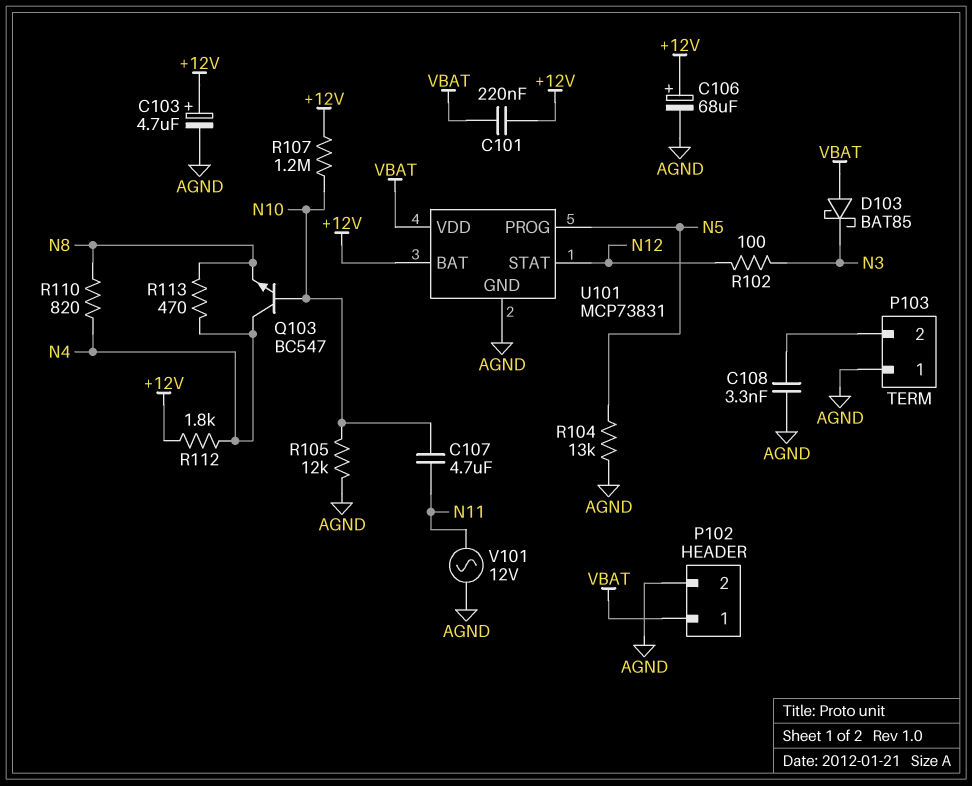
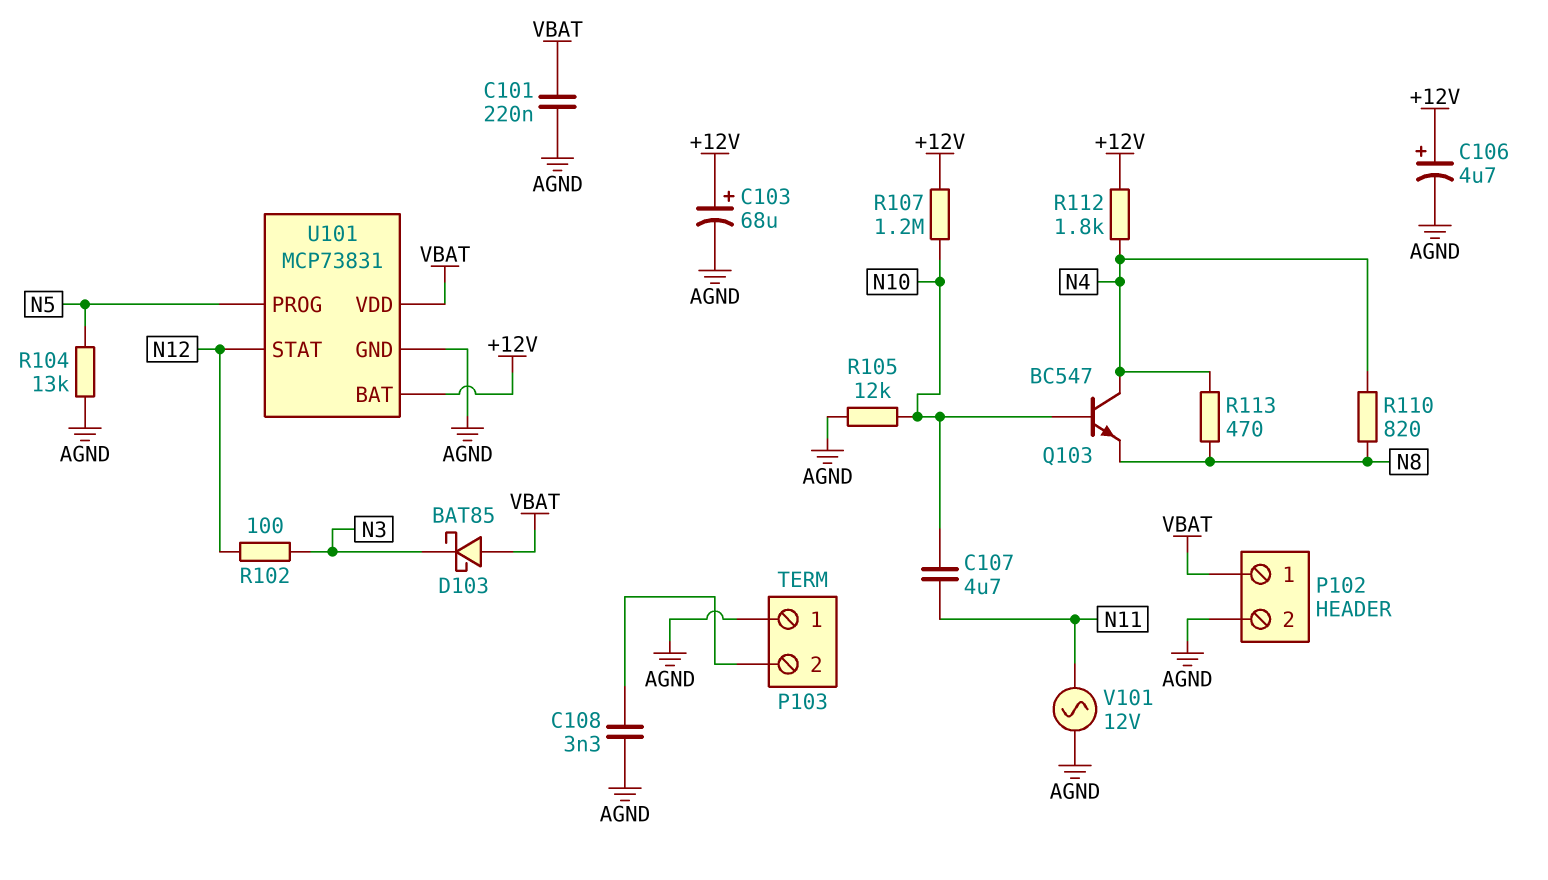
C101: 220nF (+12V, VBAT) -> 220nF (AGND, VBAT)
C103: 4.7uF (plus +12V, minus AGND) -> 68uF (plus +12V, minus AGND)
C106: 68uF (plus +12V, minus AGND) -> 4.7uF (plus +12V, minus AGND)

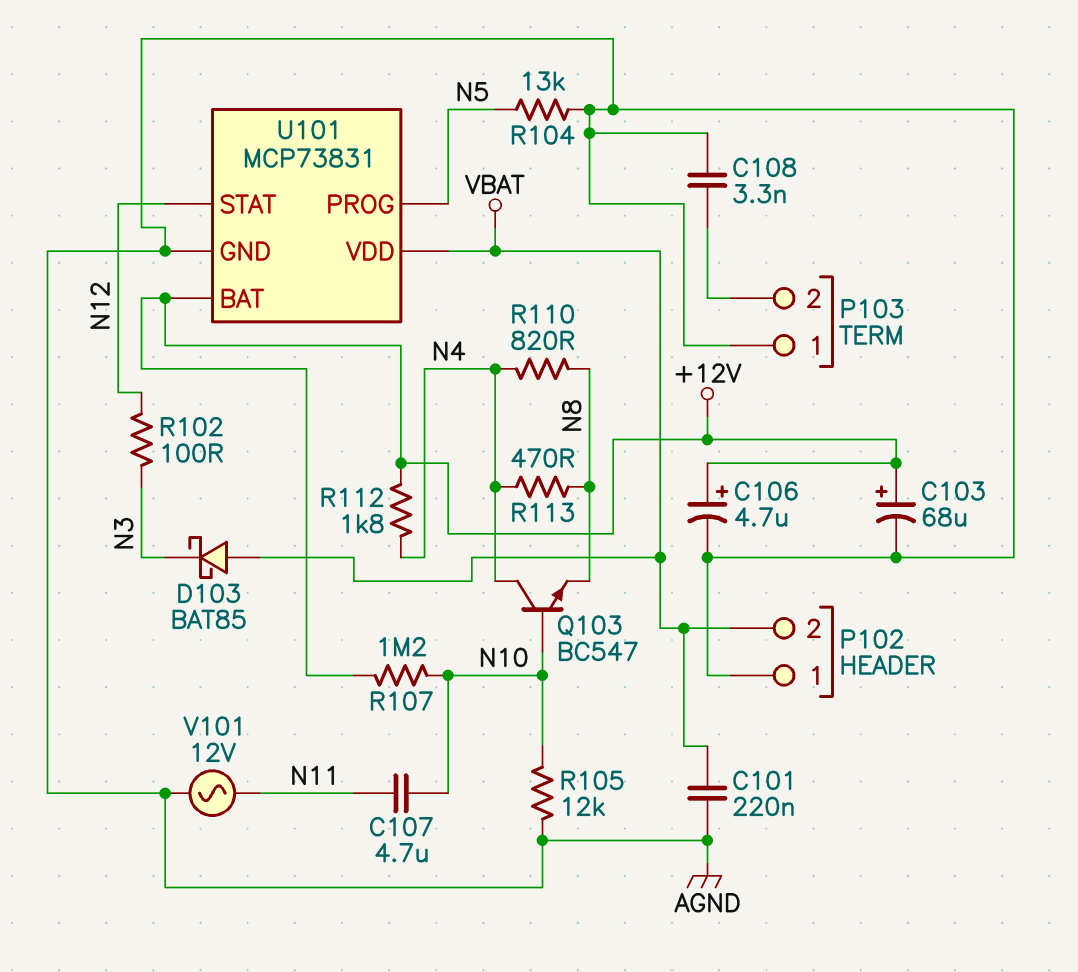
P102 pin 1: VBAT -> AGND
P102 pin 2: AGND -> VBAT

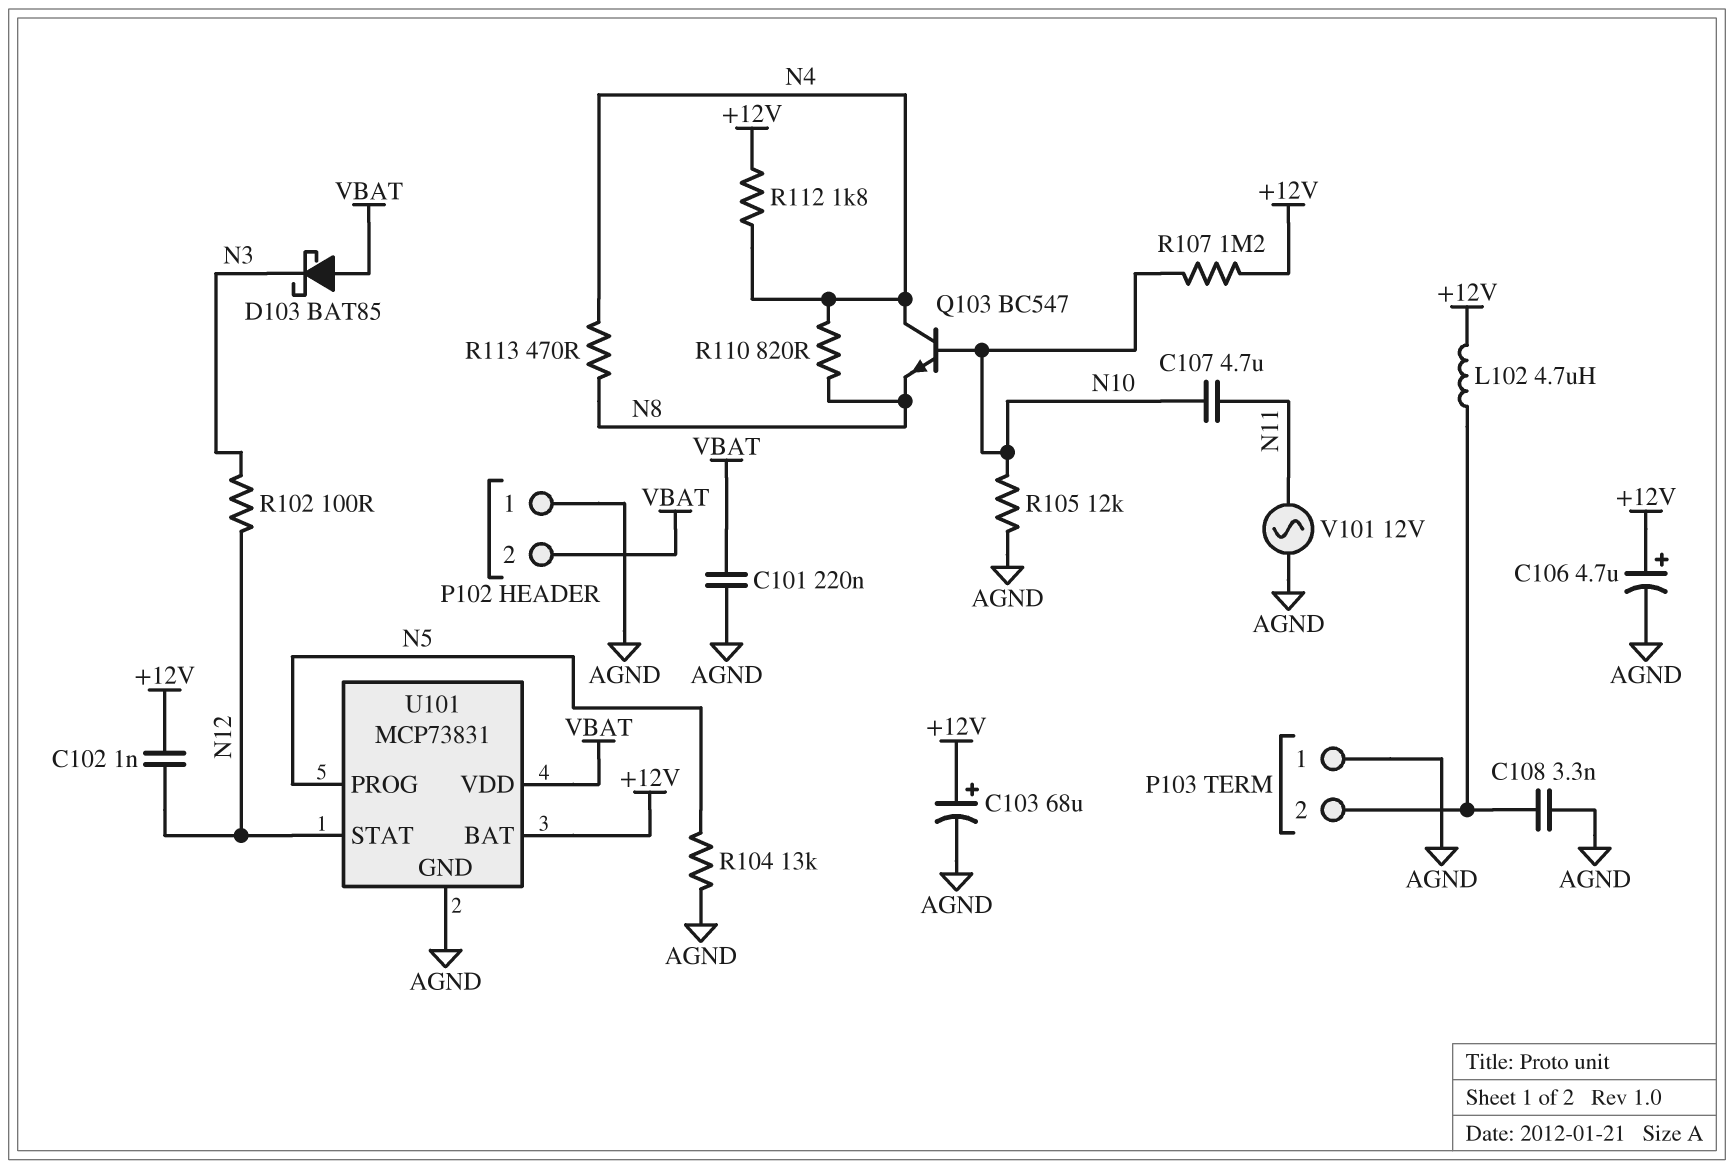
C102: none -> 1nF (+12V, N12)
L102: none -> 4.7uH (+12V, P103/2)

